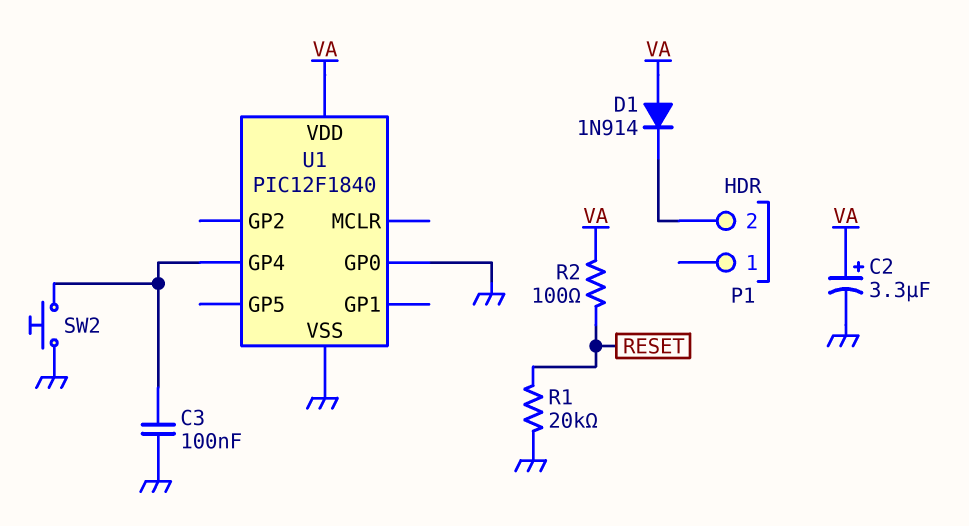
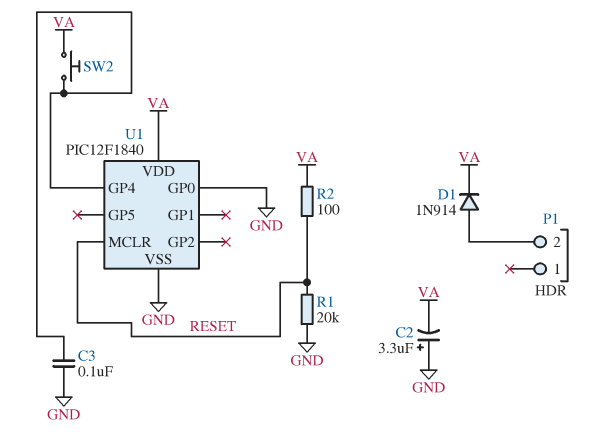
C2: 3.3uF (plus VA, minus GND) -> 3.3uF (plus GND, minus VA)
D1: diode 1N914 (A VA, K P1/2) -> diode 1N914 (A P1/2, K VA)
SW2: button (GND, U1/GP4) -> button (U1/GP4, VA)
U1 pin MCLR: none -> RESET

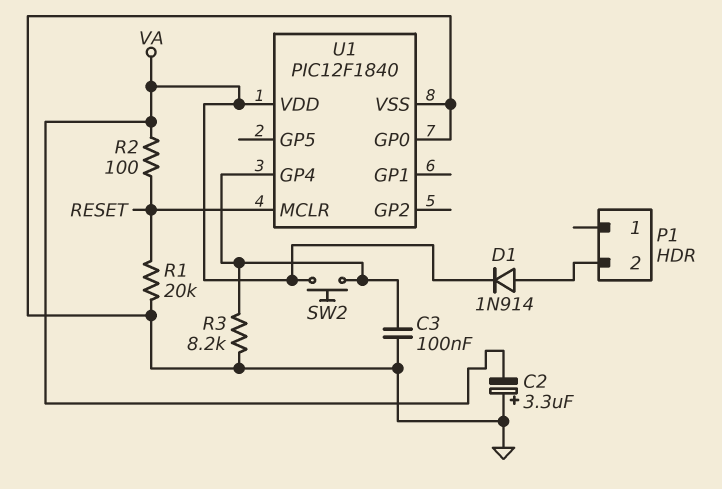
R3: none -> 8.2k (GND, U1/GP4)

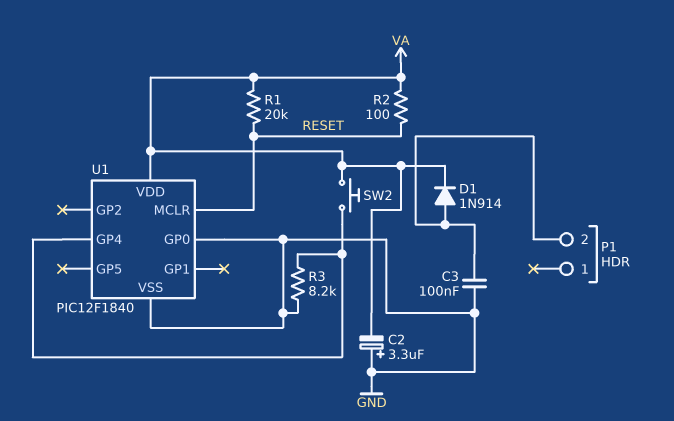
C3: 100nF (GND, U1/GP4) -> 100nF (GND, P1/2)
R1: 20k (GND, RESET) -> 20k (RESET, VA)

